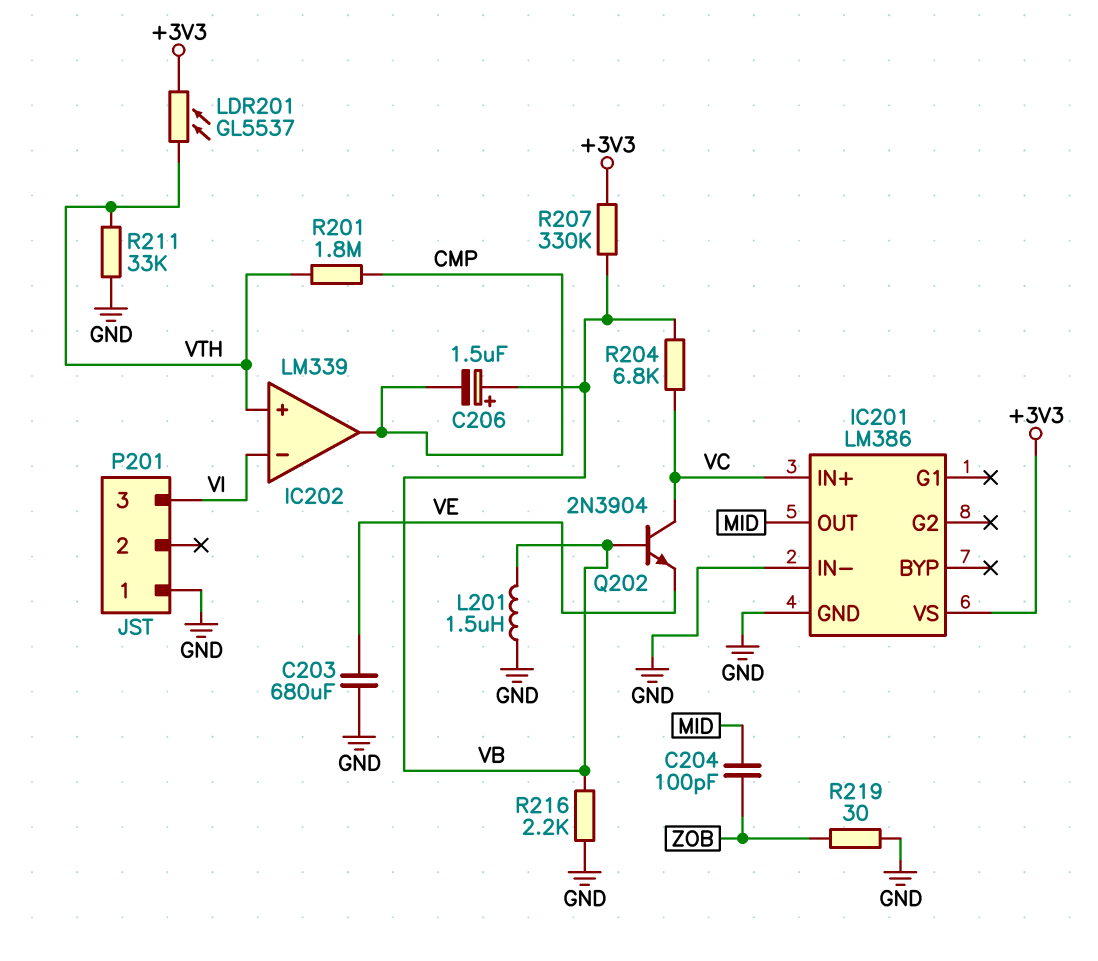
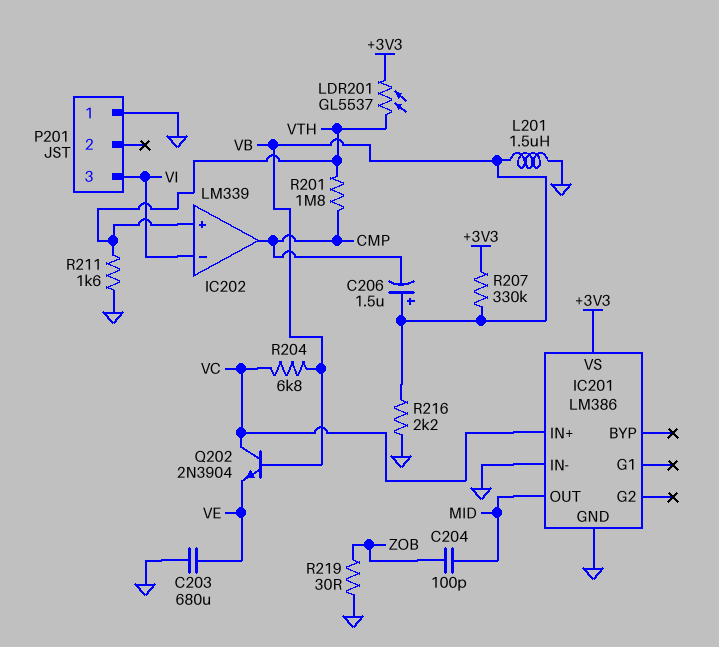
R211: 33k (GND, VTH) -> 1.6k (GND, VTH)

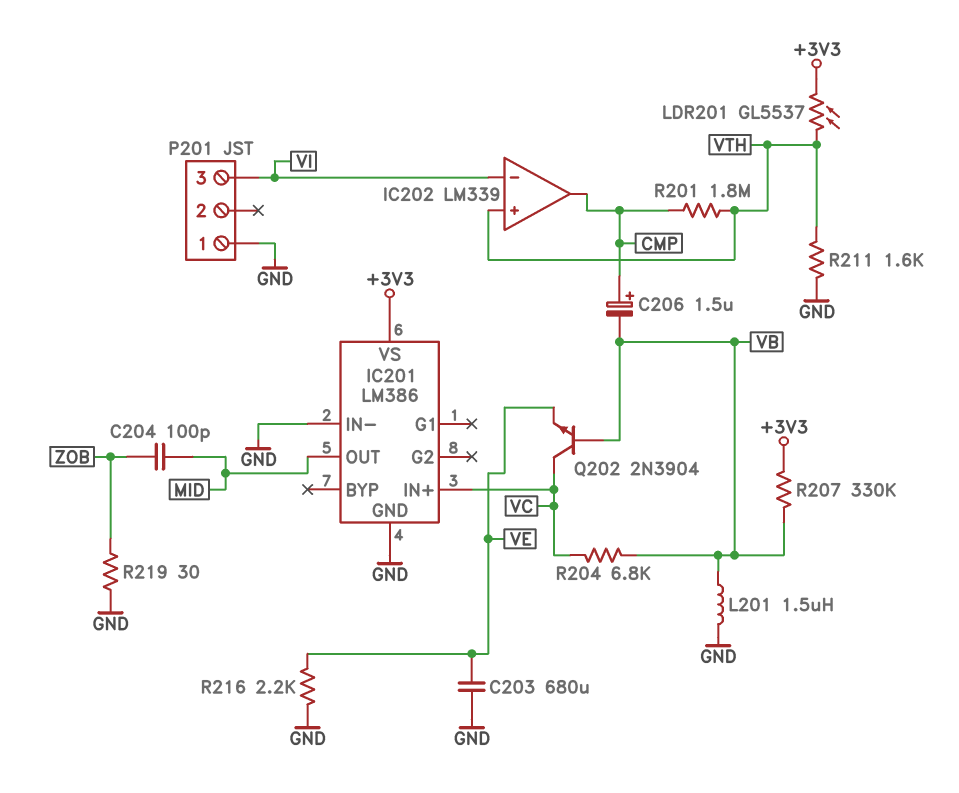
C206: 1.5uF (plus VB, minus CMP) -> 1.5uF (plus CMP, minus VB)
R216: 2.2k (GND, VB) -> 2.2k (GND, VE)

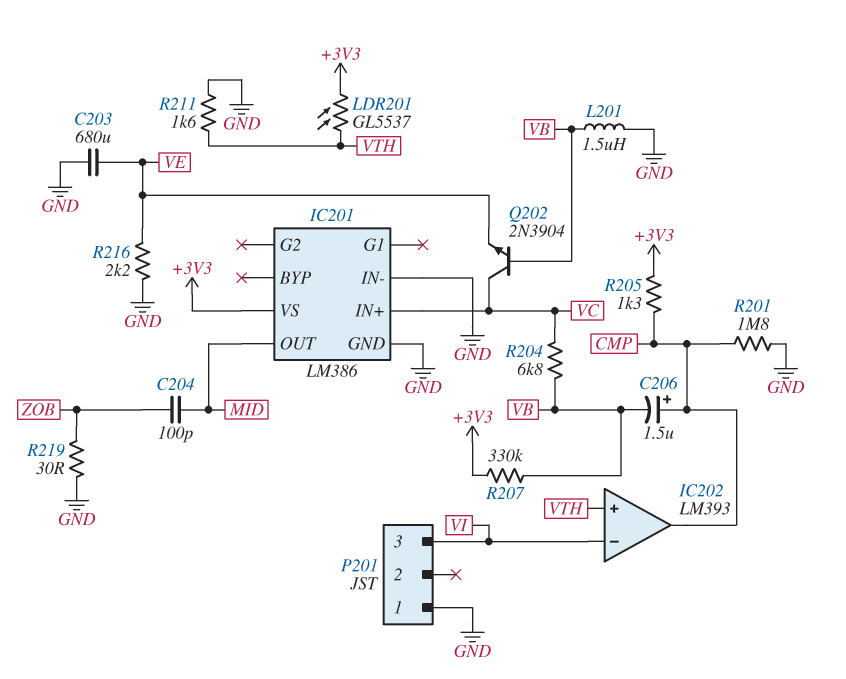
IC202: LM339 -> LM393
R201: 1.8M (CMP, VTH) -> 1.8M (CMP, GND)
R205: none -> 1.3k (+3V3, CMP)

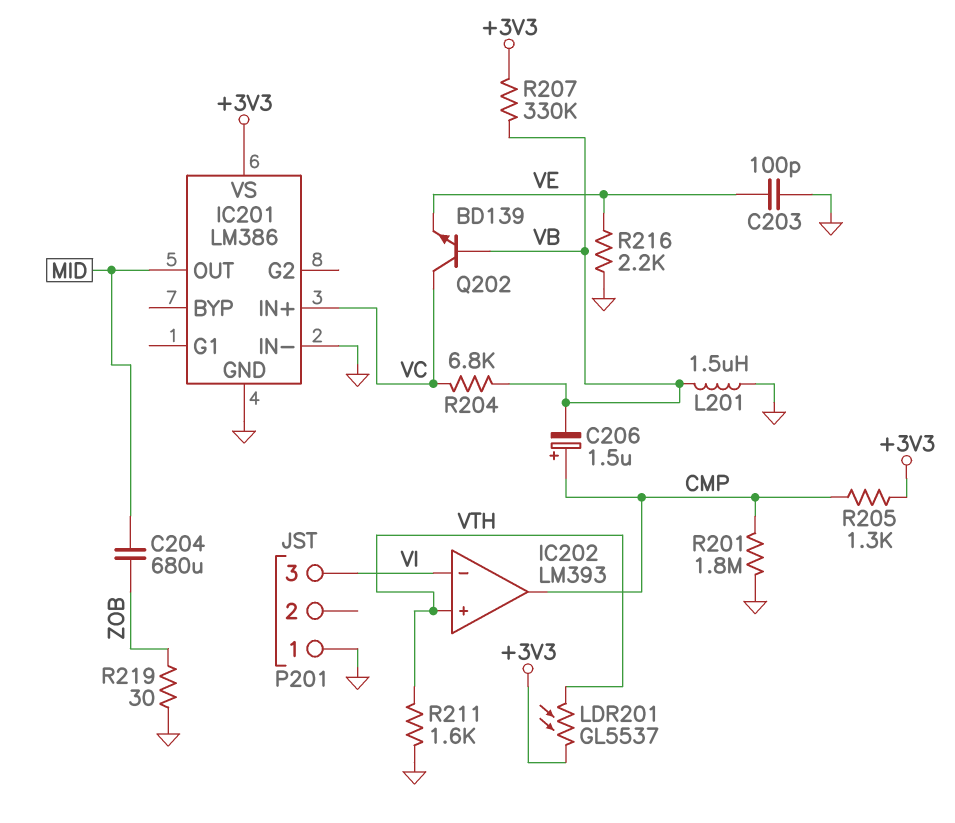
C203: 680uF (GND, VE) -> 100pF (GND, VE)
C204: 100pF (MID, ZOB) -> 680uF (MID, ZOB)
Q202: NPN 2N3904 (B VB, C VC, E VE) -> NPN BD139 (B VB, C VC, E VE)

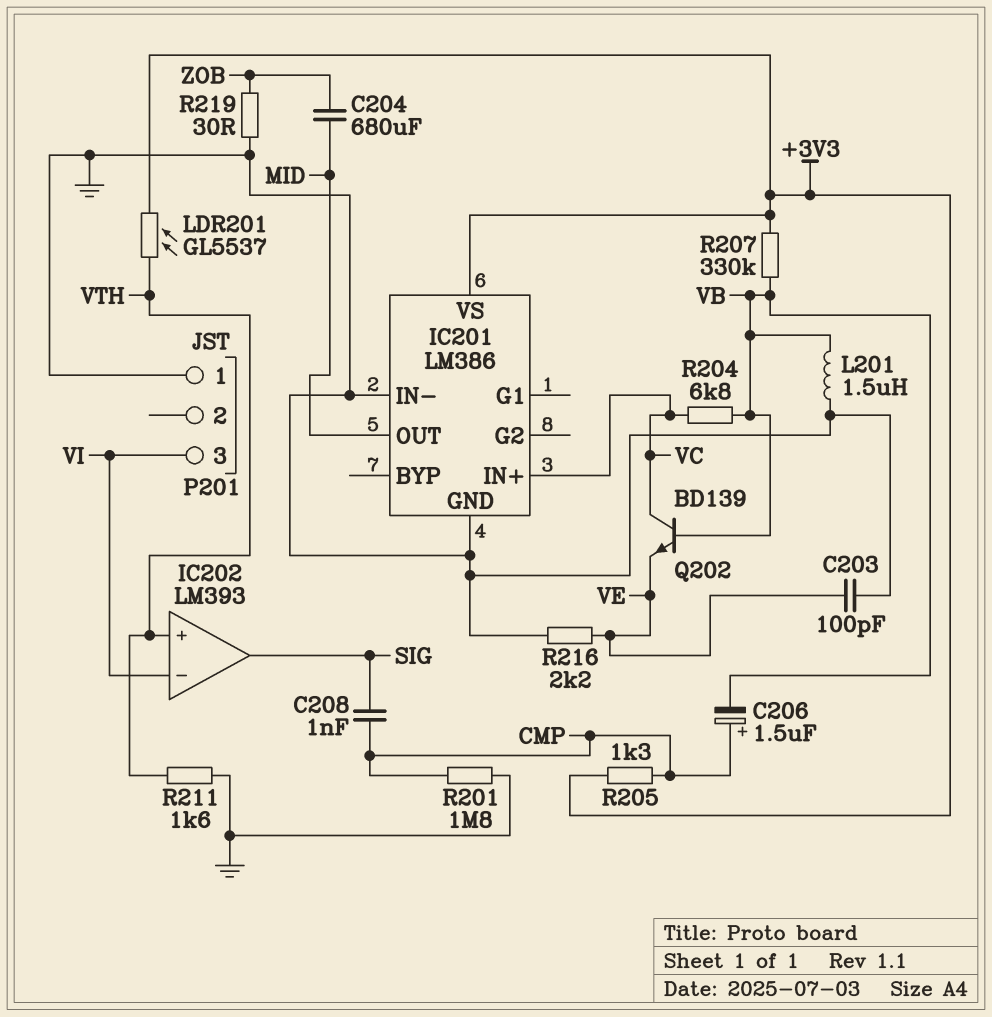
C208: none -> 1nF (CMP, SIG)
IC202 pin out: CMP -> SIG

